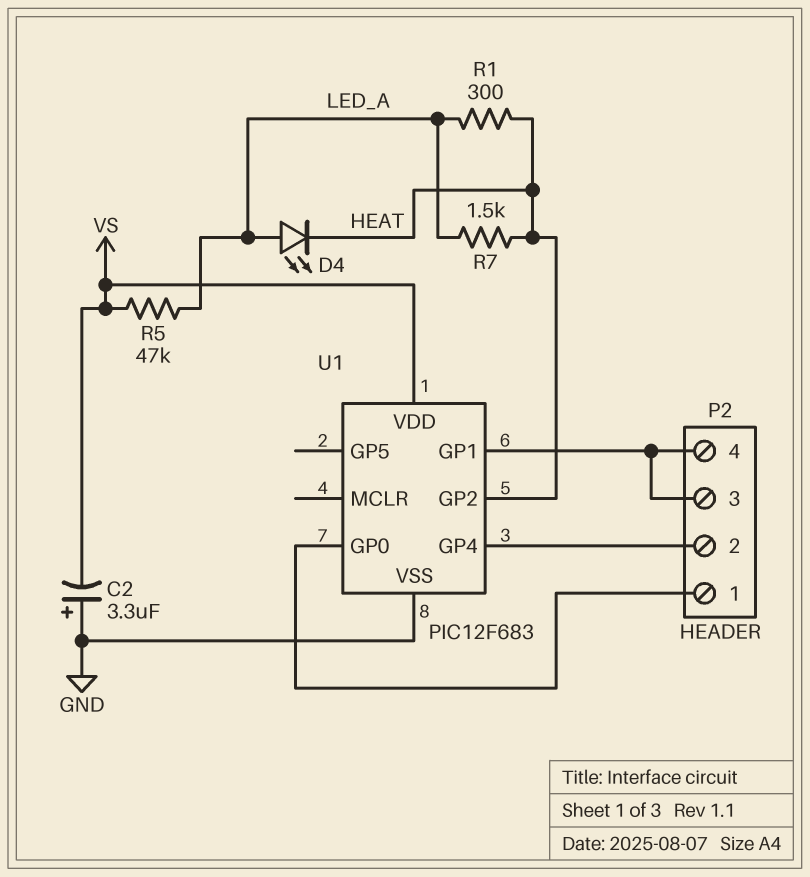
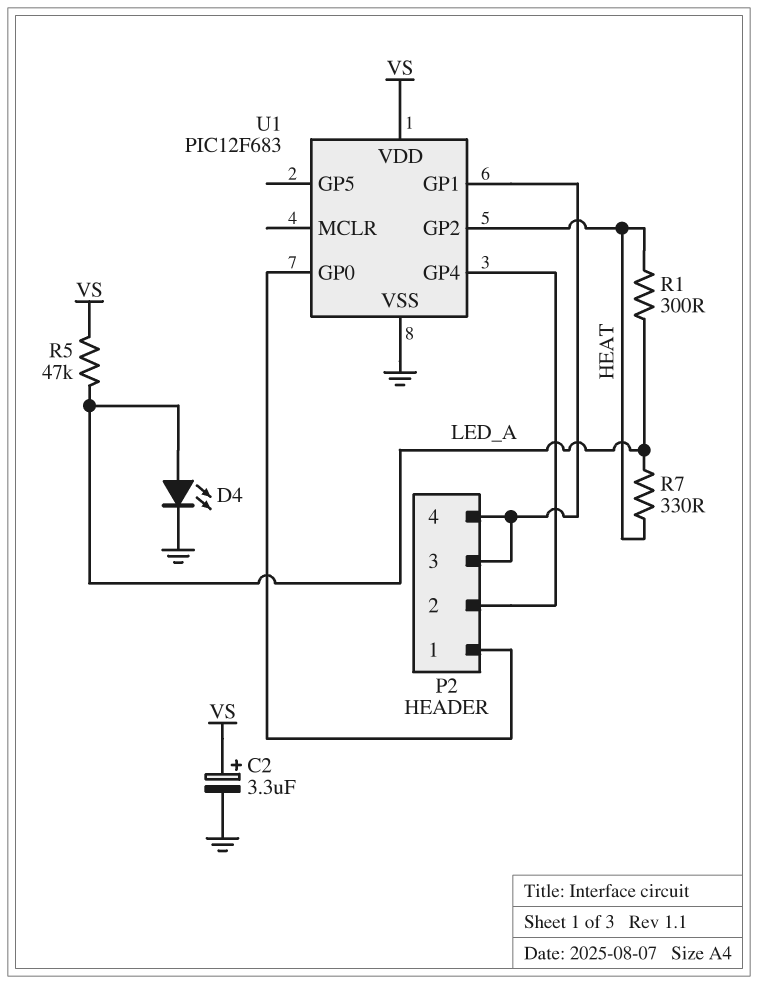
C2: 3.3uF (plus GND, minus VS) -> 3.3uF (plus VS, minus GND)
D4: LED (A LED_A, K HEAT) -> LED (A LED_A, K GND)
R7: 1.5k (HEAT, LED_A) -> 330 (HEAT, LED_A)

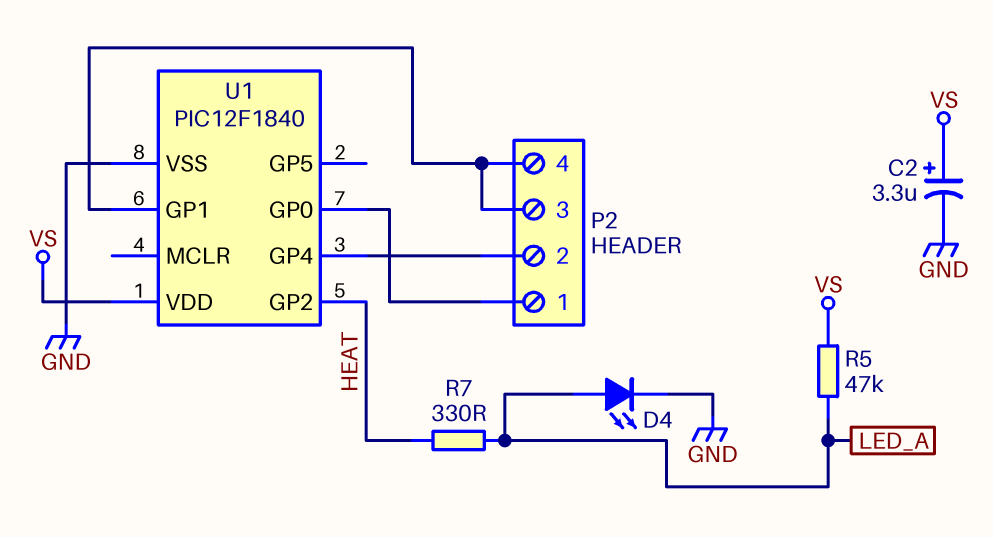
R1: 300 (HEAT, LED_A) -> none
U1: PIC12F683 -> PIC12F1840

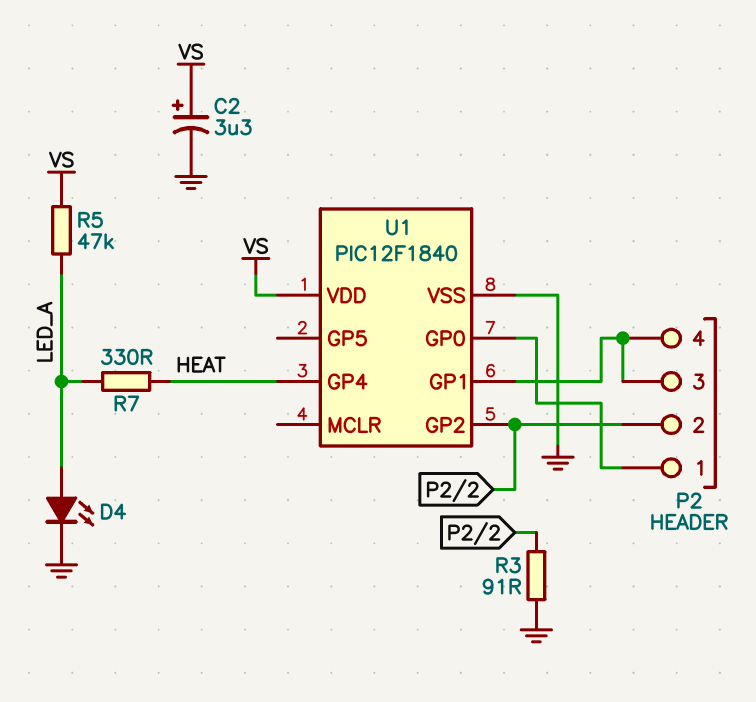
R3: none -> 91 (GND, P2/2)
U1 pin GP2: HEAT -> P2/2
U1 pin GP4: P2/2 -> HEAT

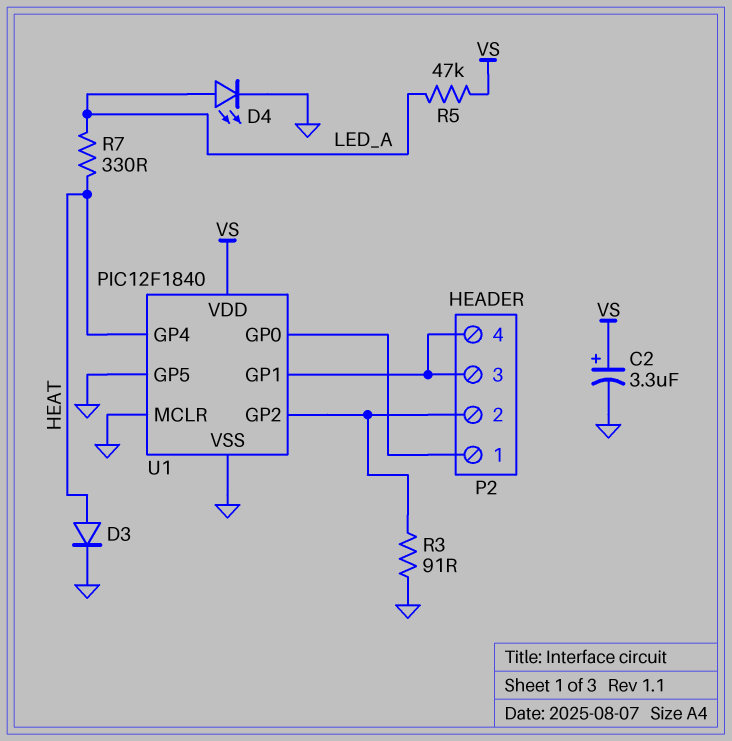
D3: none -> diode (A HEAT, K GND)
U1 pin GP5: none -> GND
U1 pin MCLR: none -> GND

